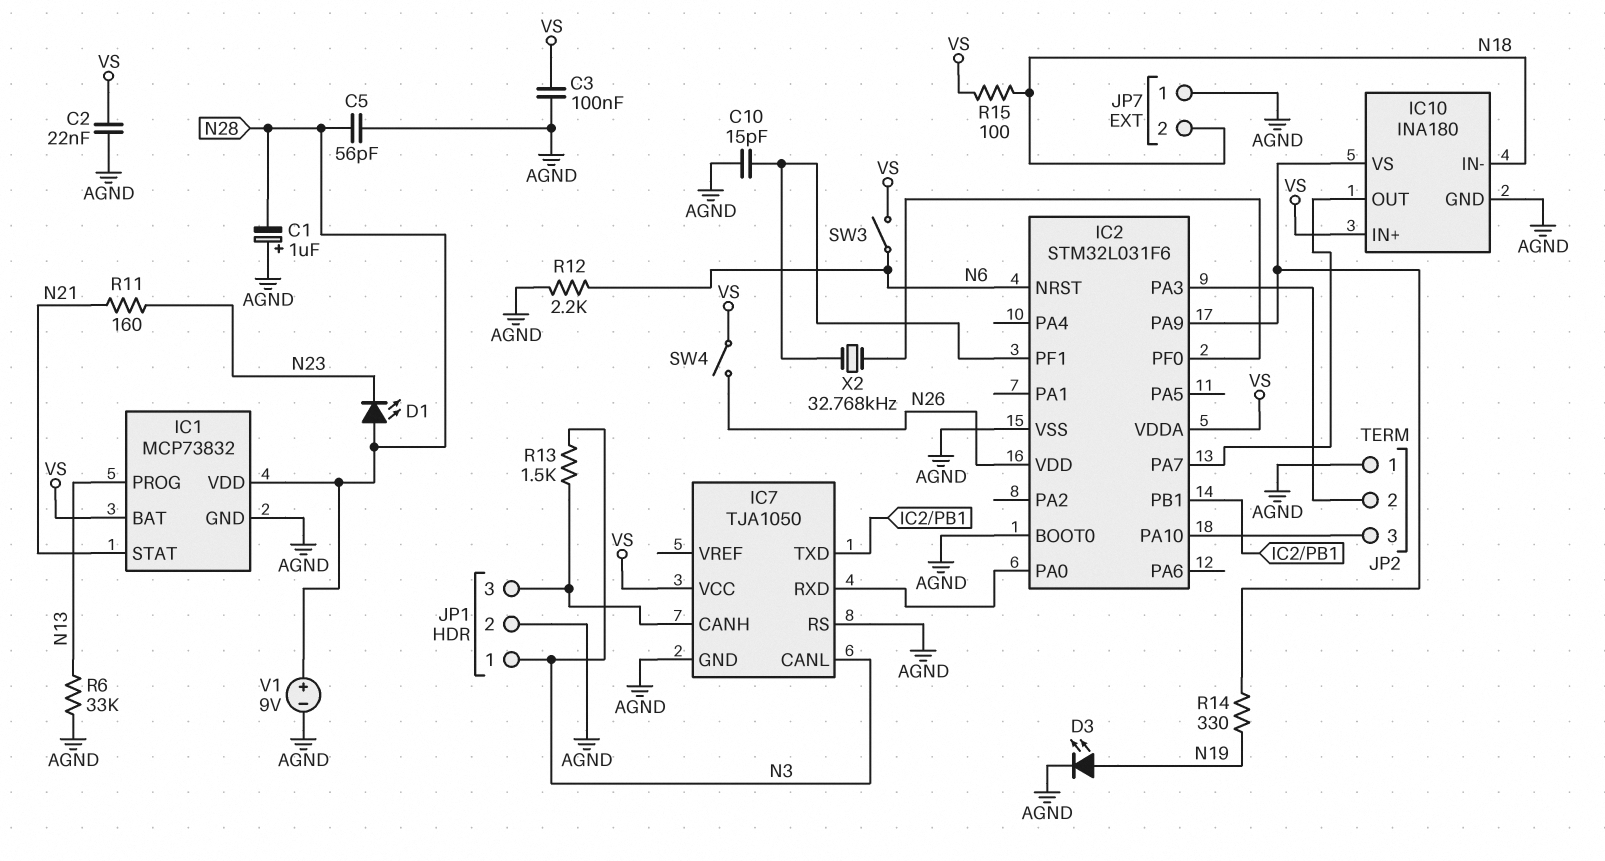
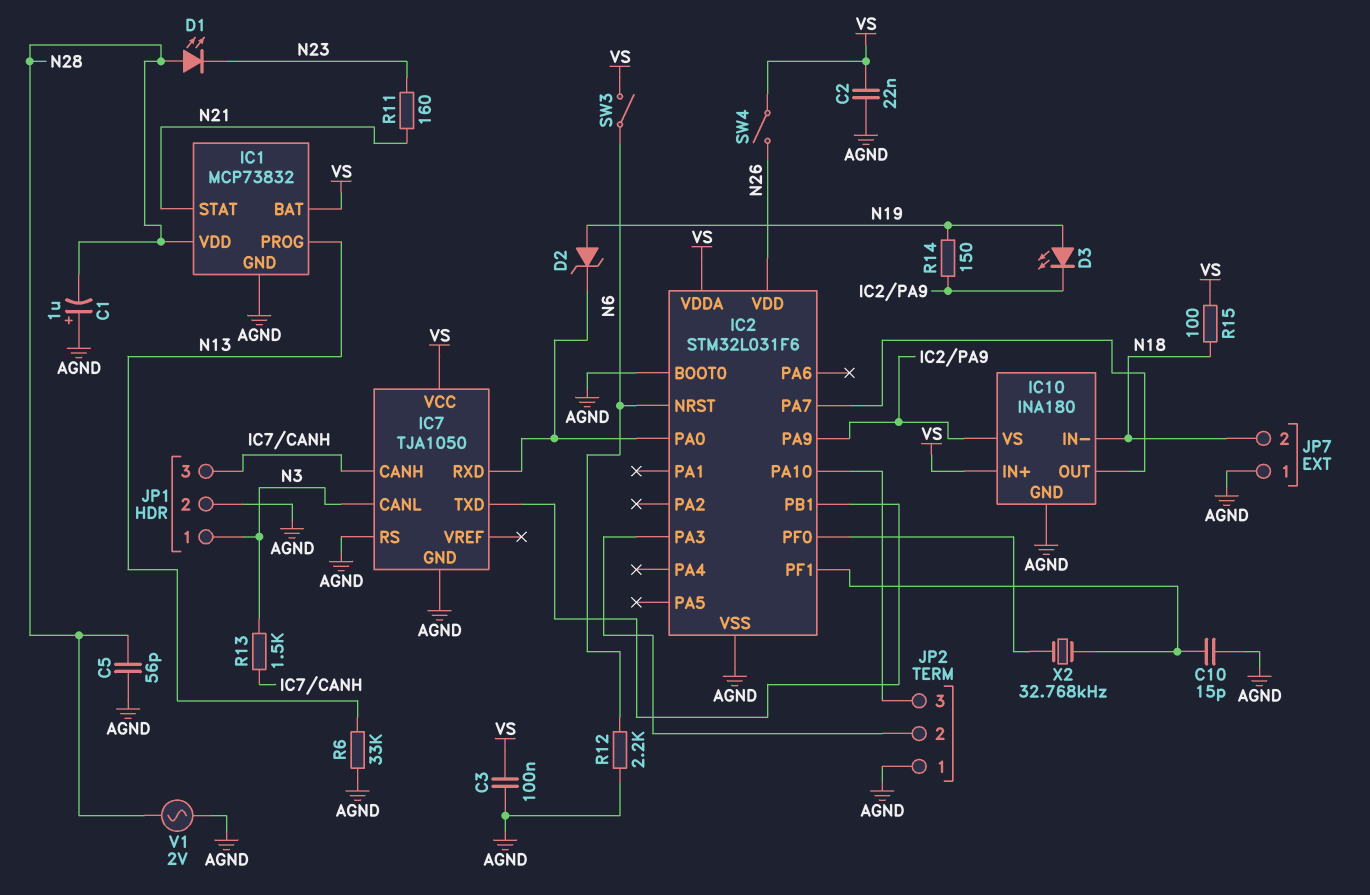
D2: none -> zener (A N19, K IC2/PA0)
D3: LED (A N19, K AGND) -> LED (A N19, K IC2/PA9)
R14: 330 (IC2/PA9, N19) -> 150 (IC2/PA9, N19)
V1: 9V (plus N28, minus AGND) -> AC 2V (AGND, N28)

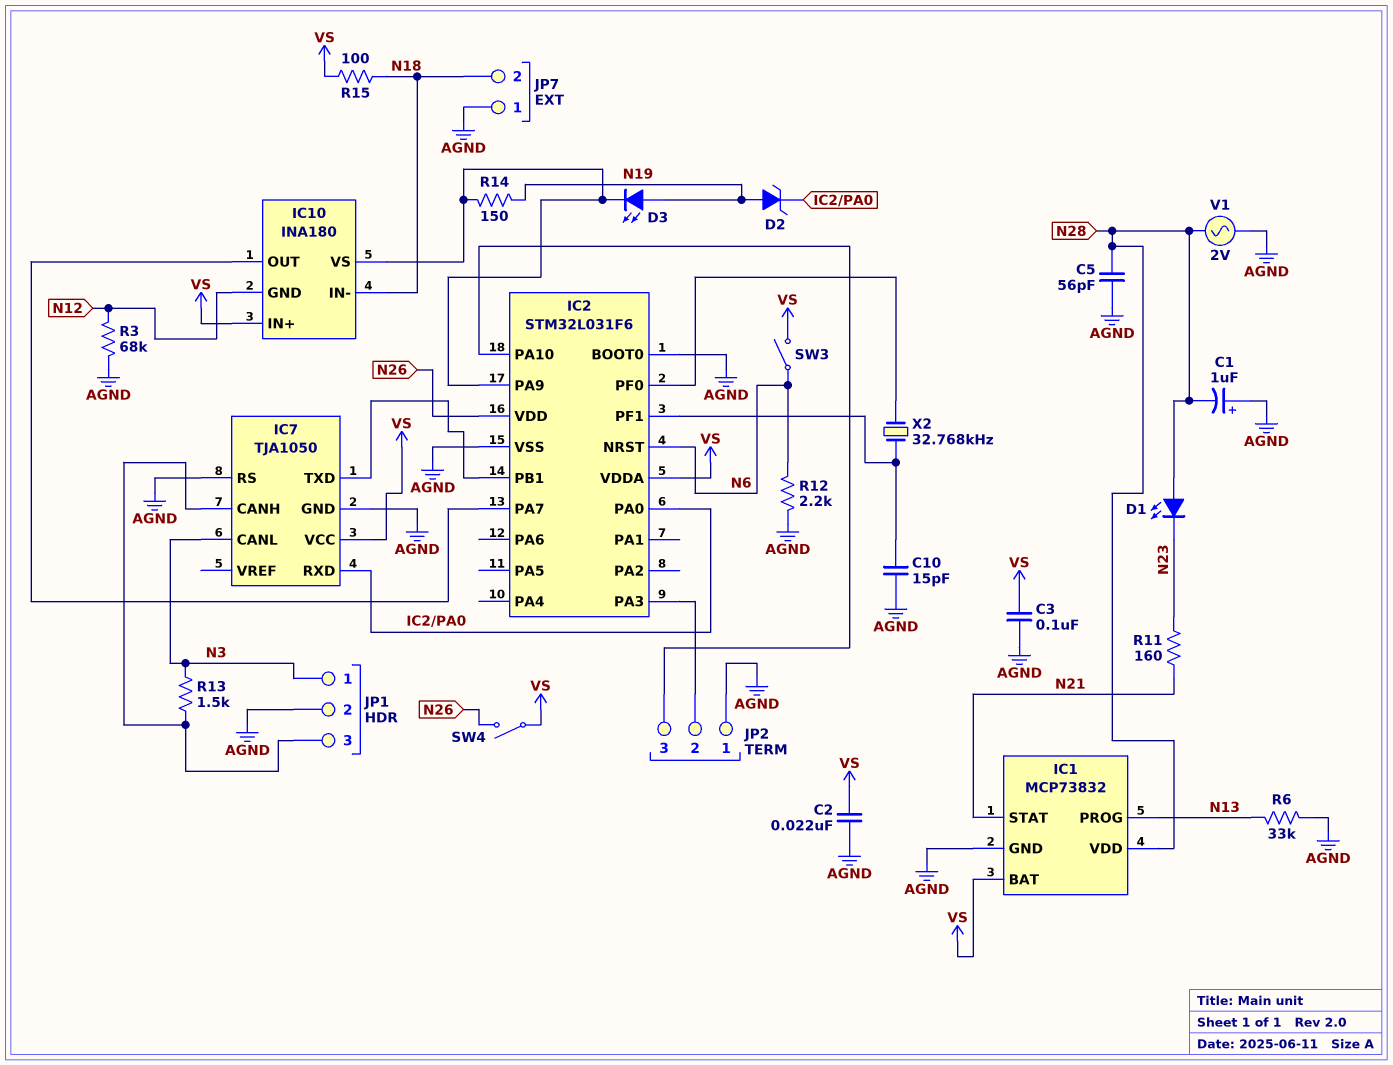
IC10 pin GND: AGND -> N12
R3: none -> 68k (AGND, N12)

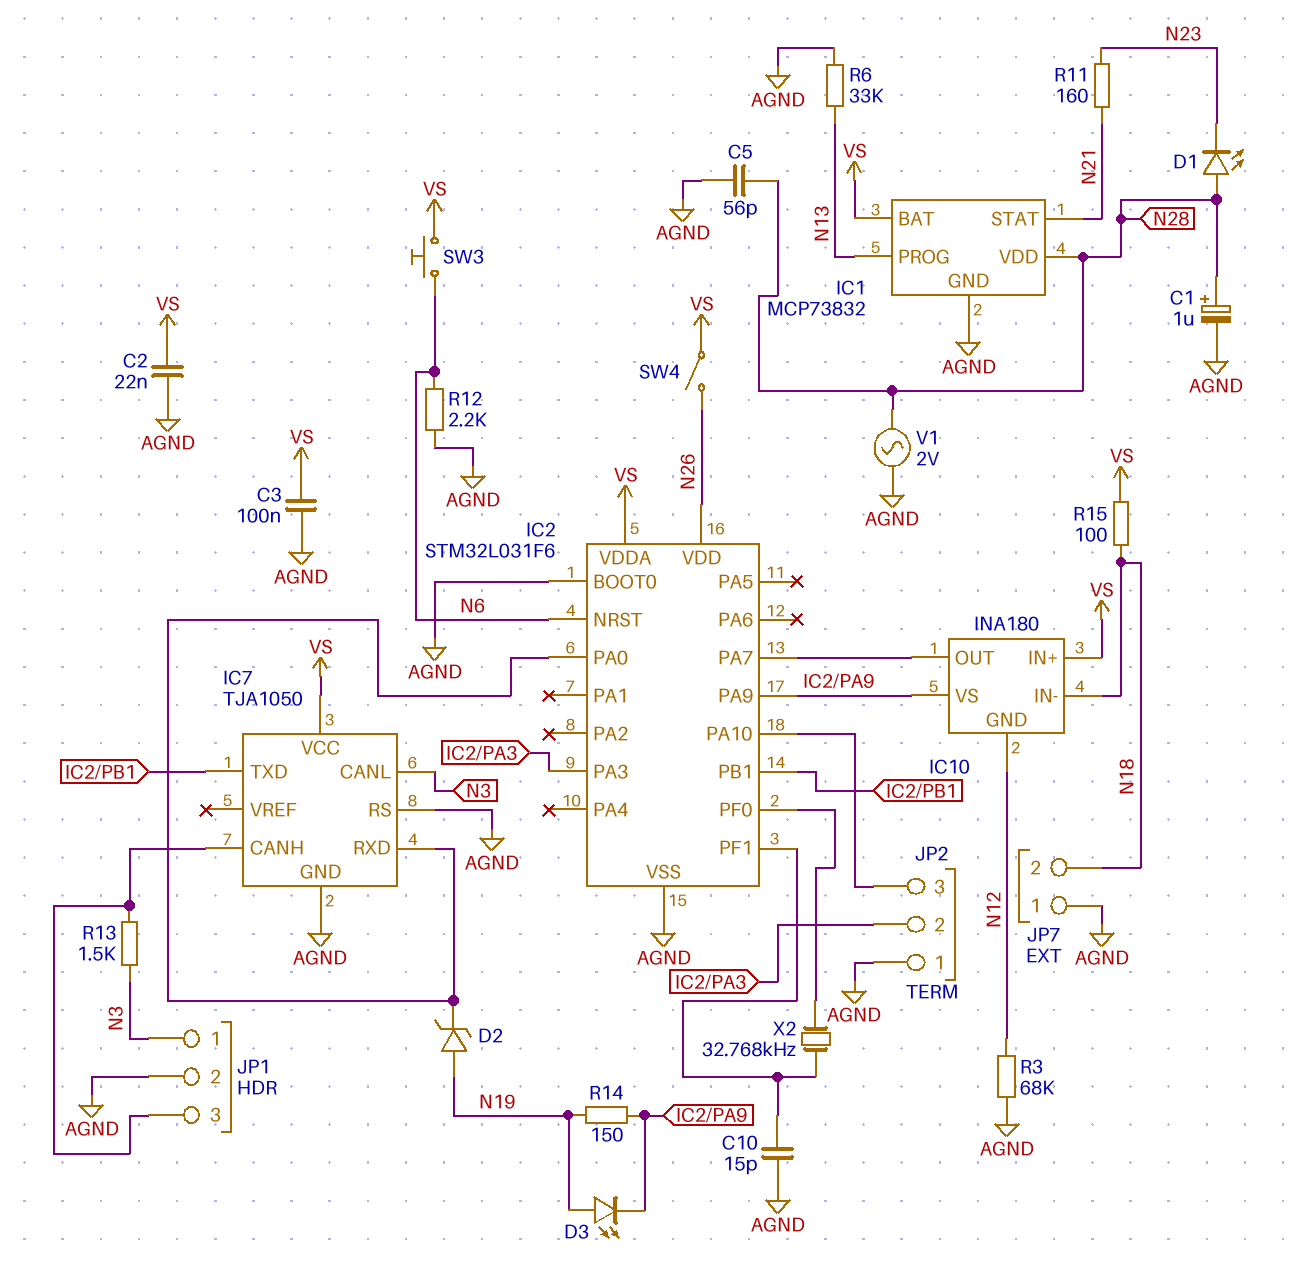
C1: 1uF (plus AGND, minus N28) -> 1uF (plus N28, minus AGND)
SW3: switch (N6, VS) -> button (N6, VS)

